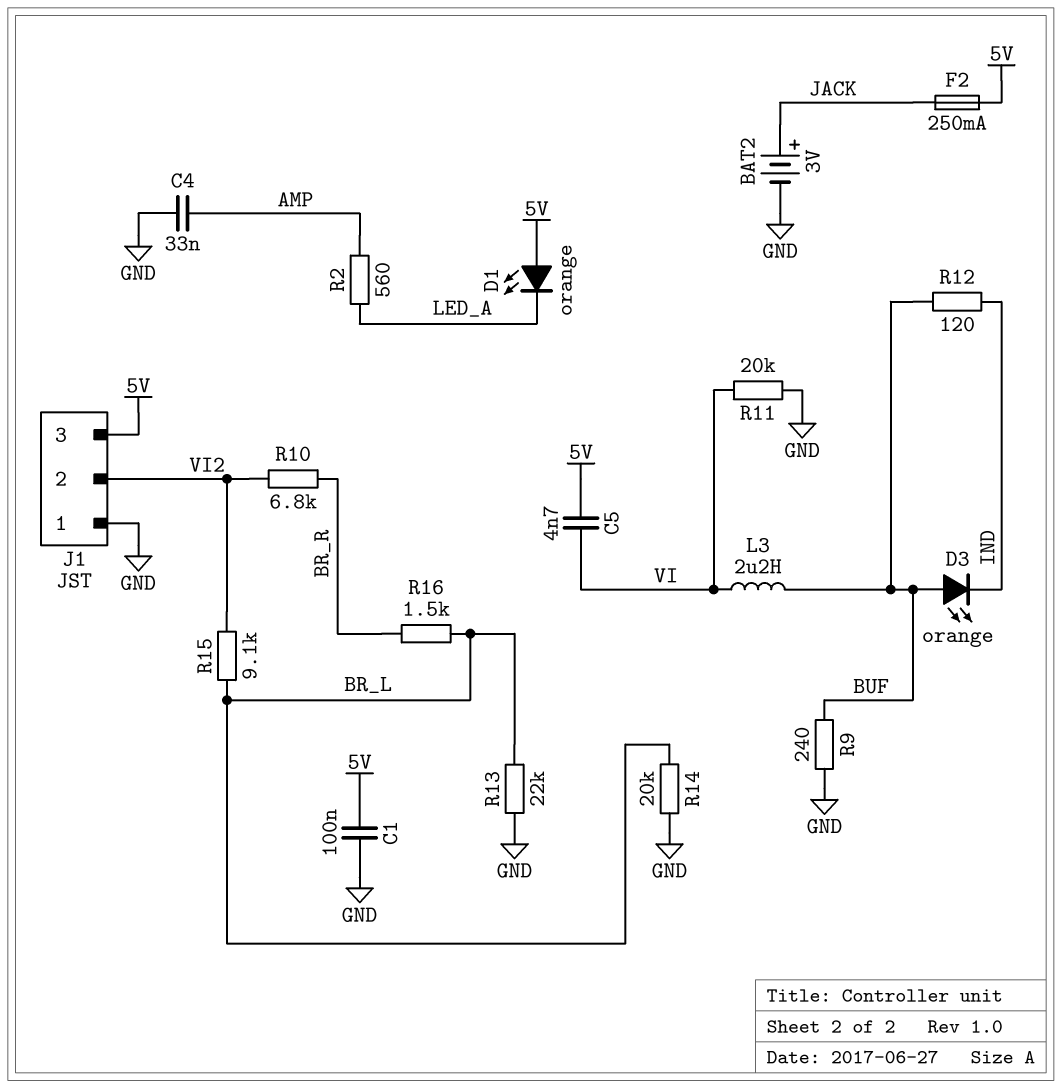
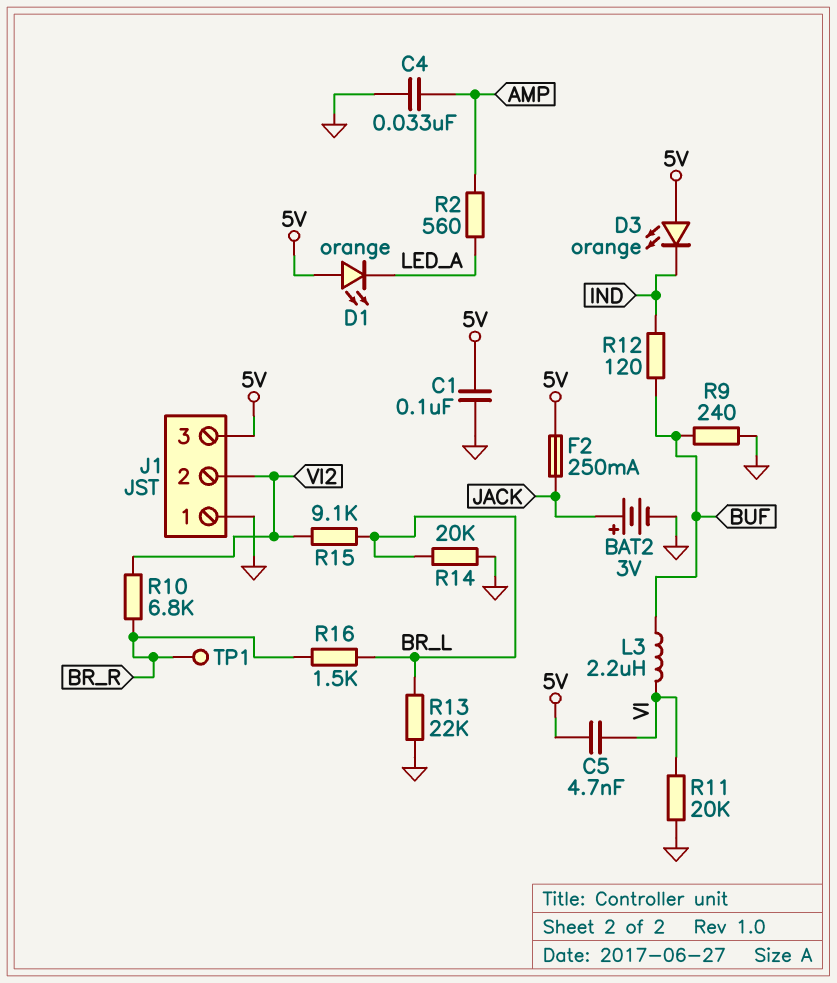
D3: LED orange (A BUF, K IND) -> LED orange (A 5V, K IND)
TP1: none -> test point (BR_R)

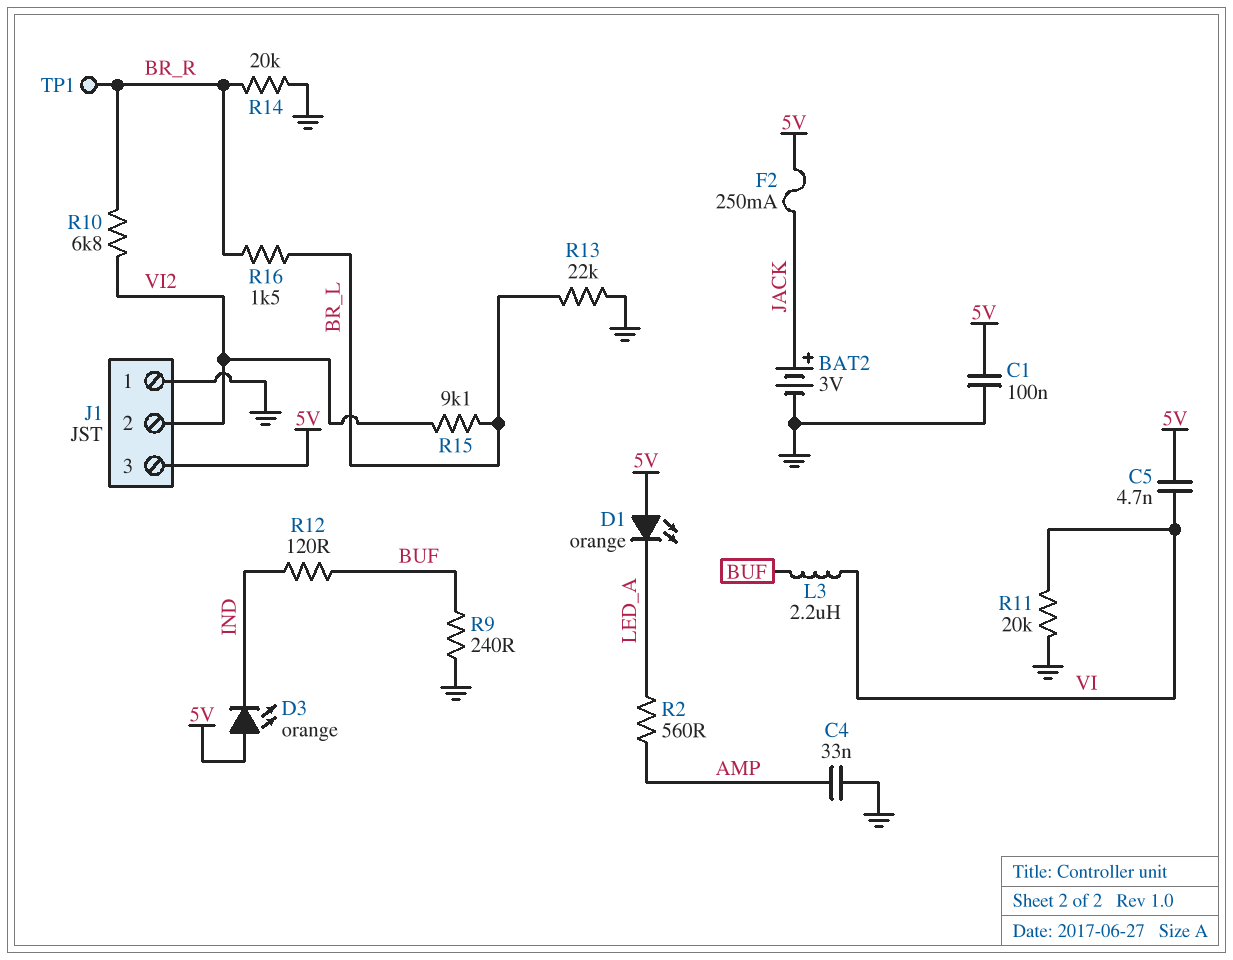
R14: 20k (BR_L, GND) -> 20k (BR_R, GND)

